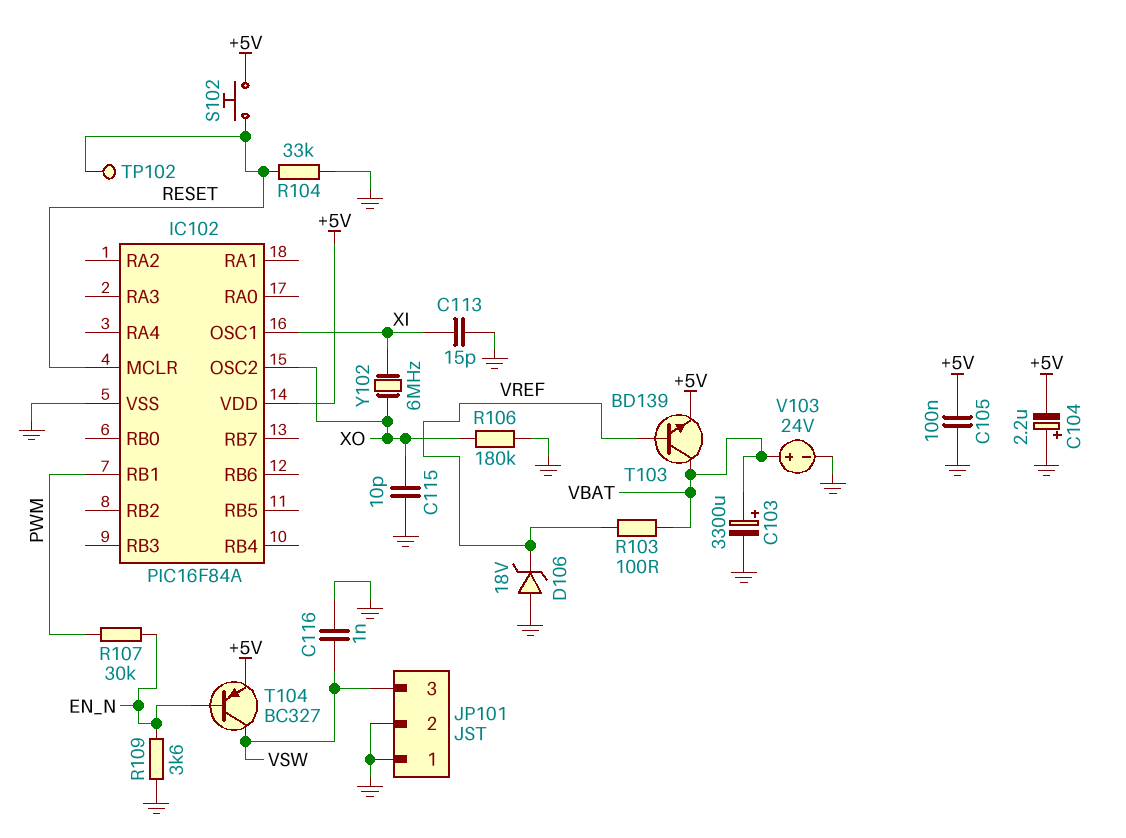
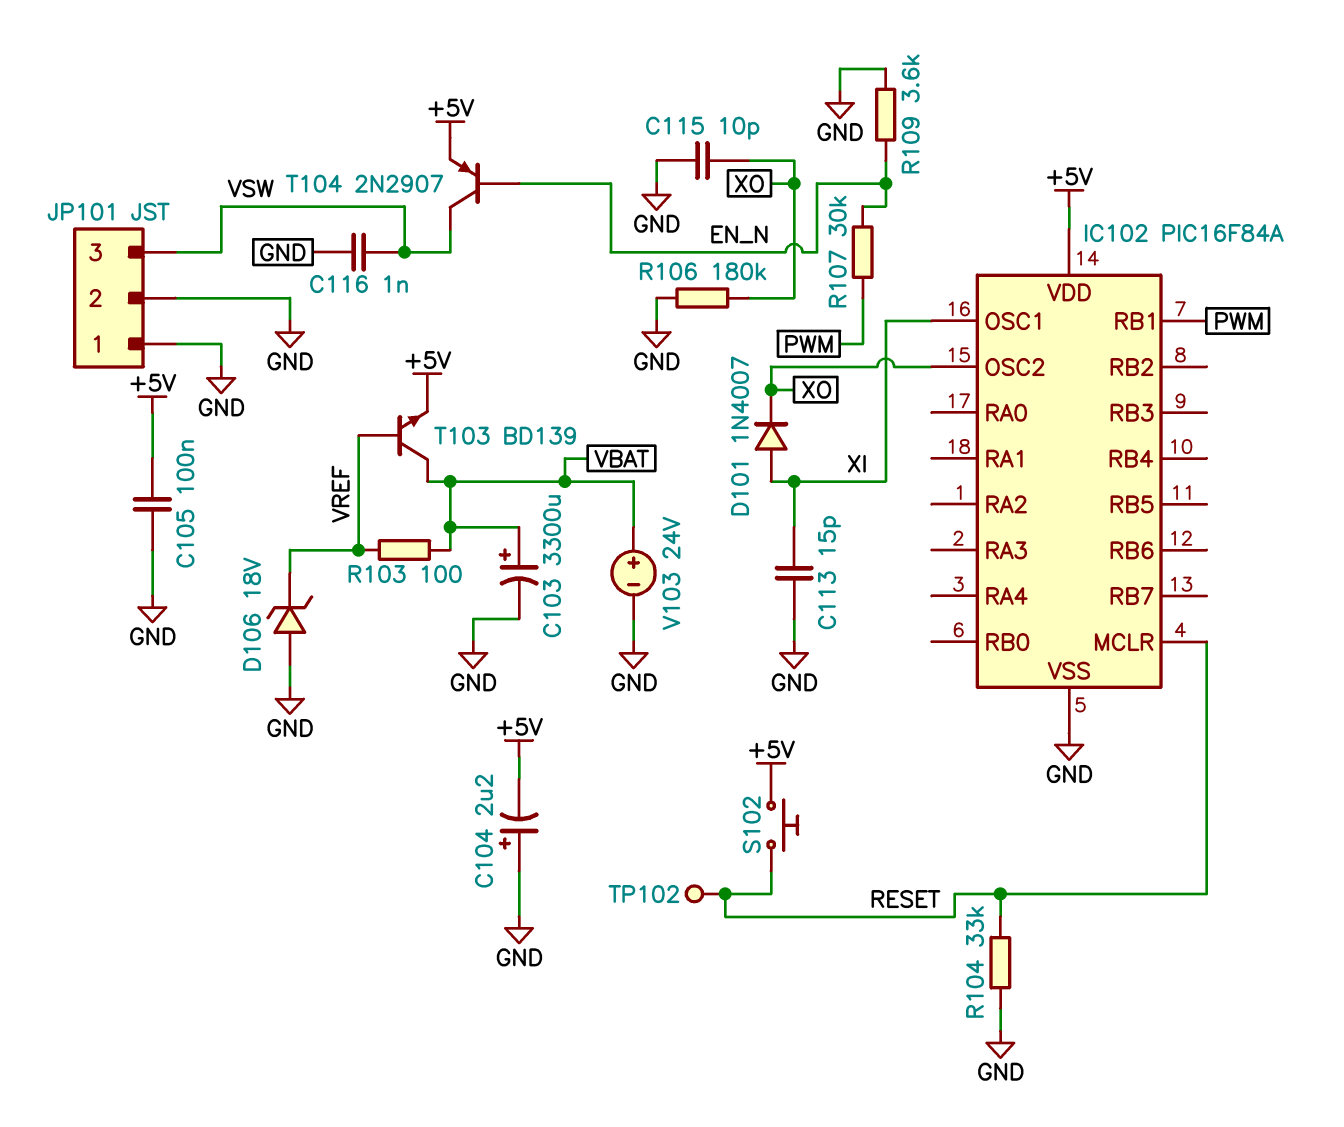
D101: none -> diode 1N4007 (A XI, K XO)
T104: PNP BC327 (B EN_N, C VSW, E +5V) -> PNP 2N2907 (B EN_N, C VSW, E +5V)
Y102: 6MHz (XI, XO) -> none

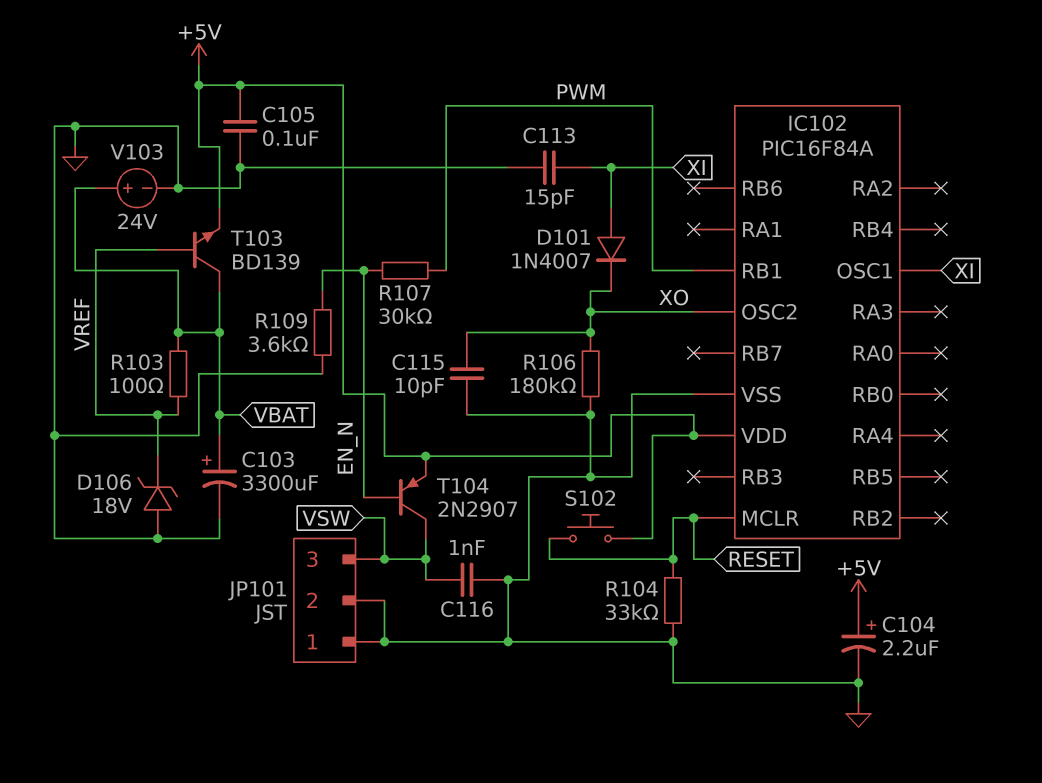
C104: 2.2uF (plus GND, minus +5V) -> 2.2uF (plus +5V, minus GND)
TP102: test point (RESET) -> none

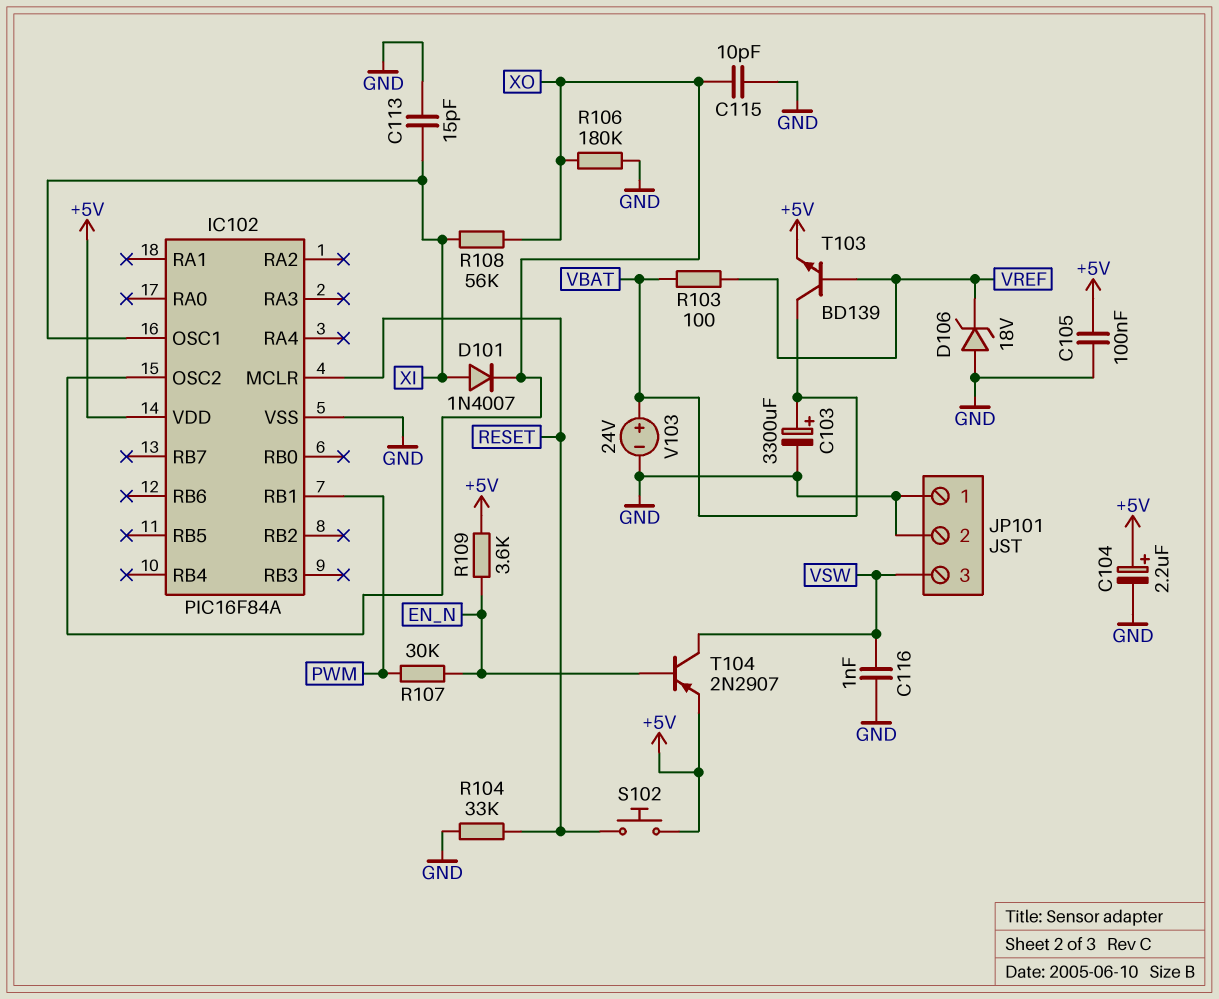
R108: none -> 56k (XI, XO)
R109: 3.6k (EN_N, GND) -> 3.6k (+5V, EN_N)

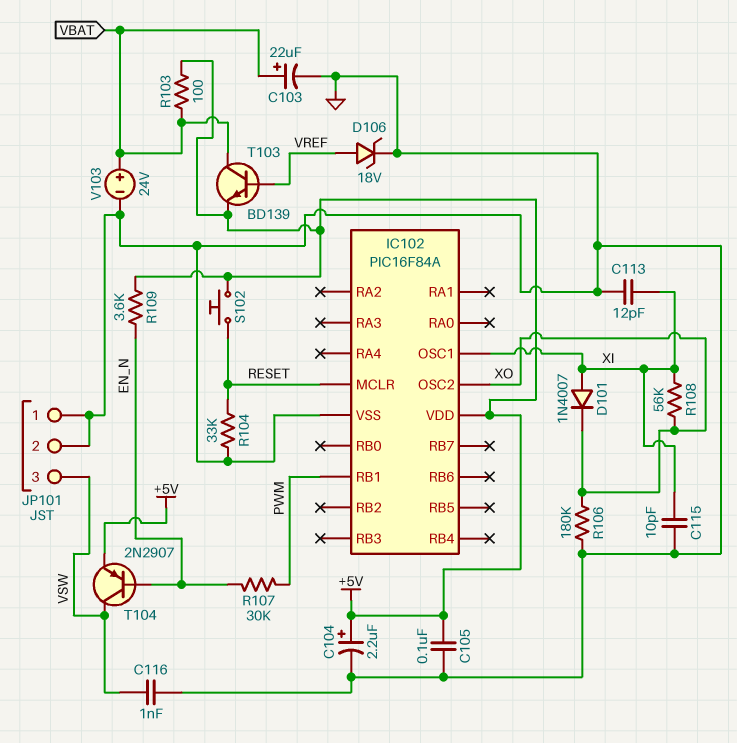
C103: 3300uF (plus VBAT, minus GND) -> 22uF (plus VBAT, minus GND)
C113: 15pF (GND, XI) -> 12pF (GND, XI)
C115: 10pF (GND, XO) -> 10pF (GND, XI)
D106: zener 18V (A GND, K VREF) -> zener 18V (A VREF, K GND)
R103: 100 (VBAT, VREF) -> 100 (+5V, VBAT)

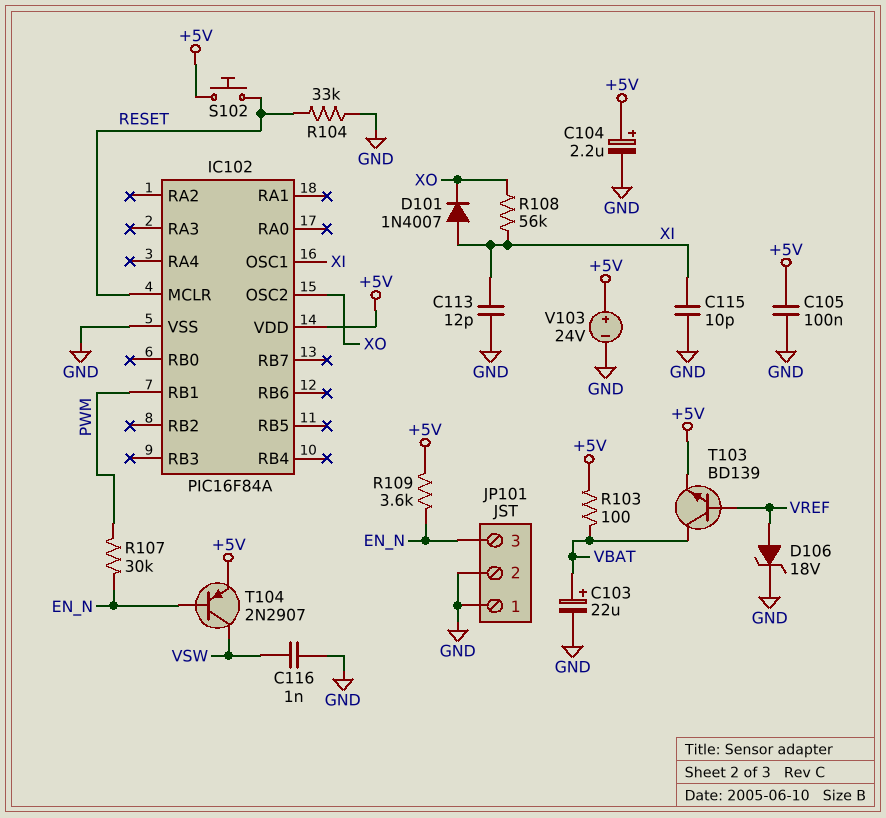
JP101 pin 3: VSW -> EN_N
R106: 180k (GND, XO) -> none
V103: 24V (plus VBAT, minus GND) -> 24V (plus +5V, minus GND)

